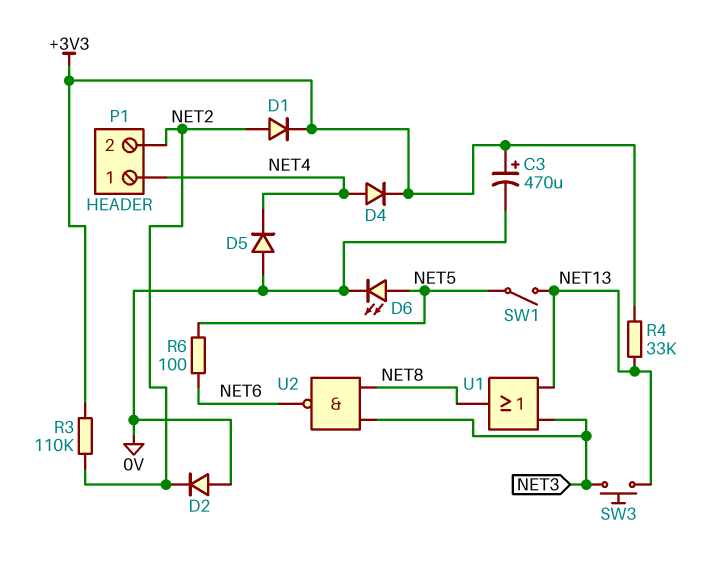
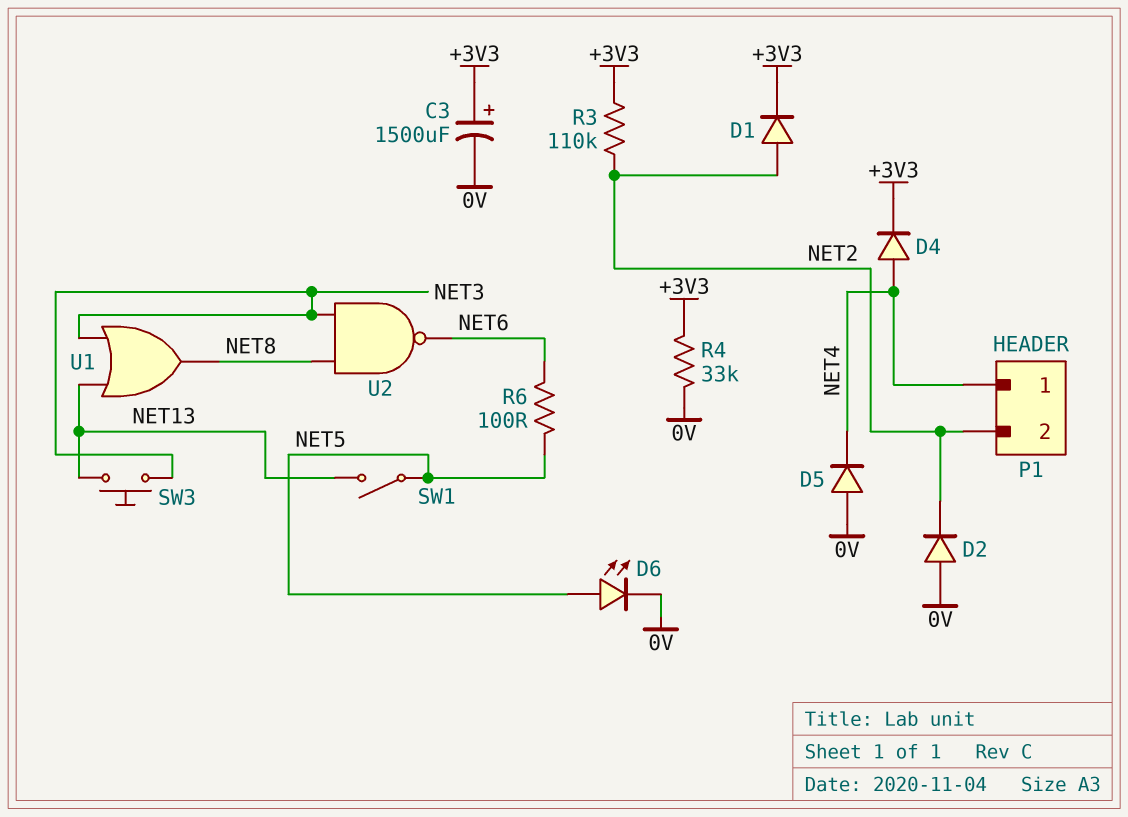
C3: 470uF (plus +3V3, minus 0V) -> 1500uF (plus +3V3, minus 0V)
R4: 33k (+3V3, NET13) -> 33k (+3V3, 0V)

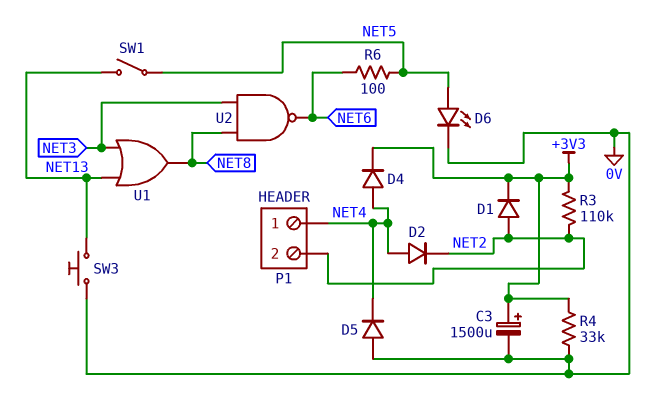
D2: diode (A 0V, K NET2) -> diode (A NET4, K NET2)
SW3: button (NET3, NET13) -> button (0V, NET13)

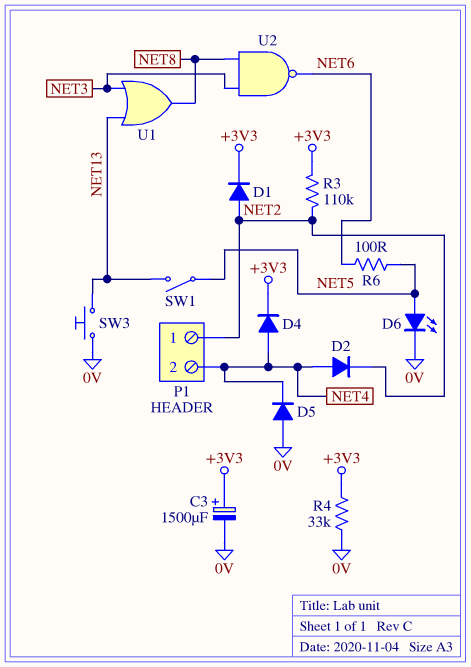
P1 pin 1: NET4 -> NET2
P1 pin 2: NET2 -> NET4

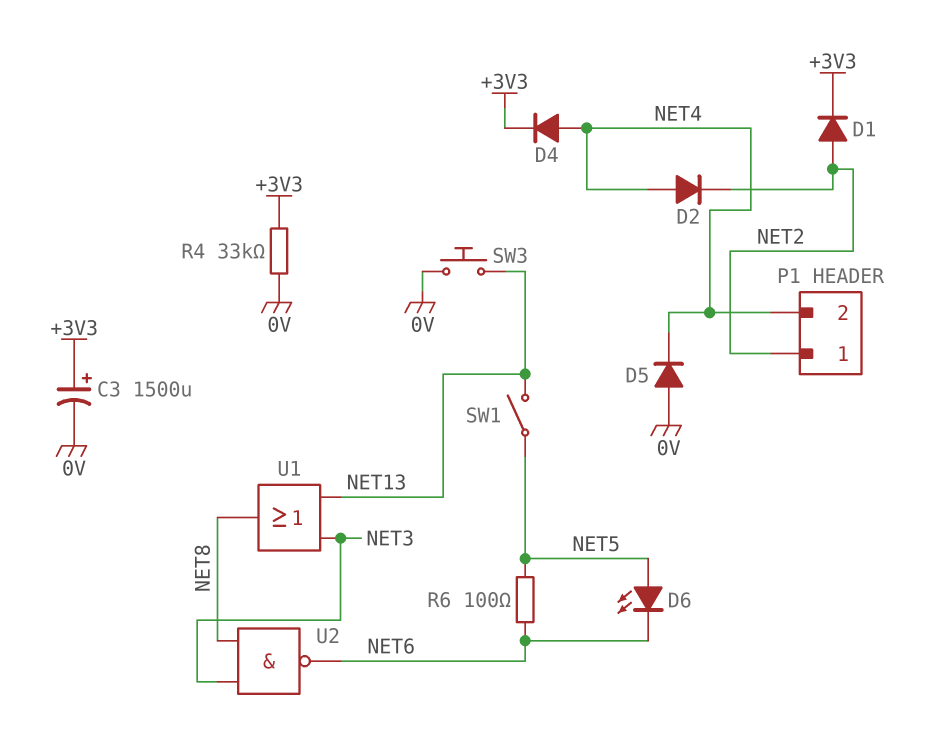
D6: LED (A NET5, K 0V) -> LED (A NET5, K NET6)
R3: 110k (+3V3, NET2) -> none

